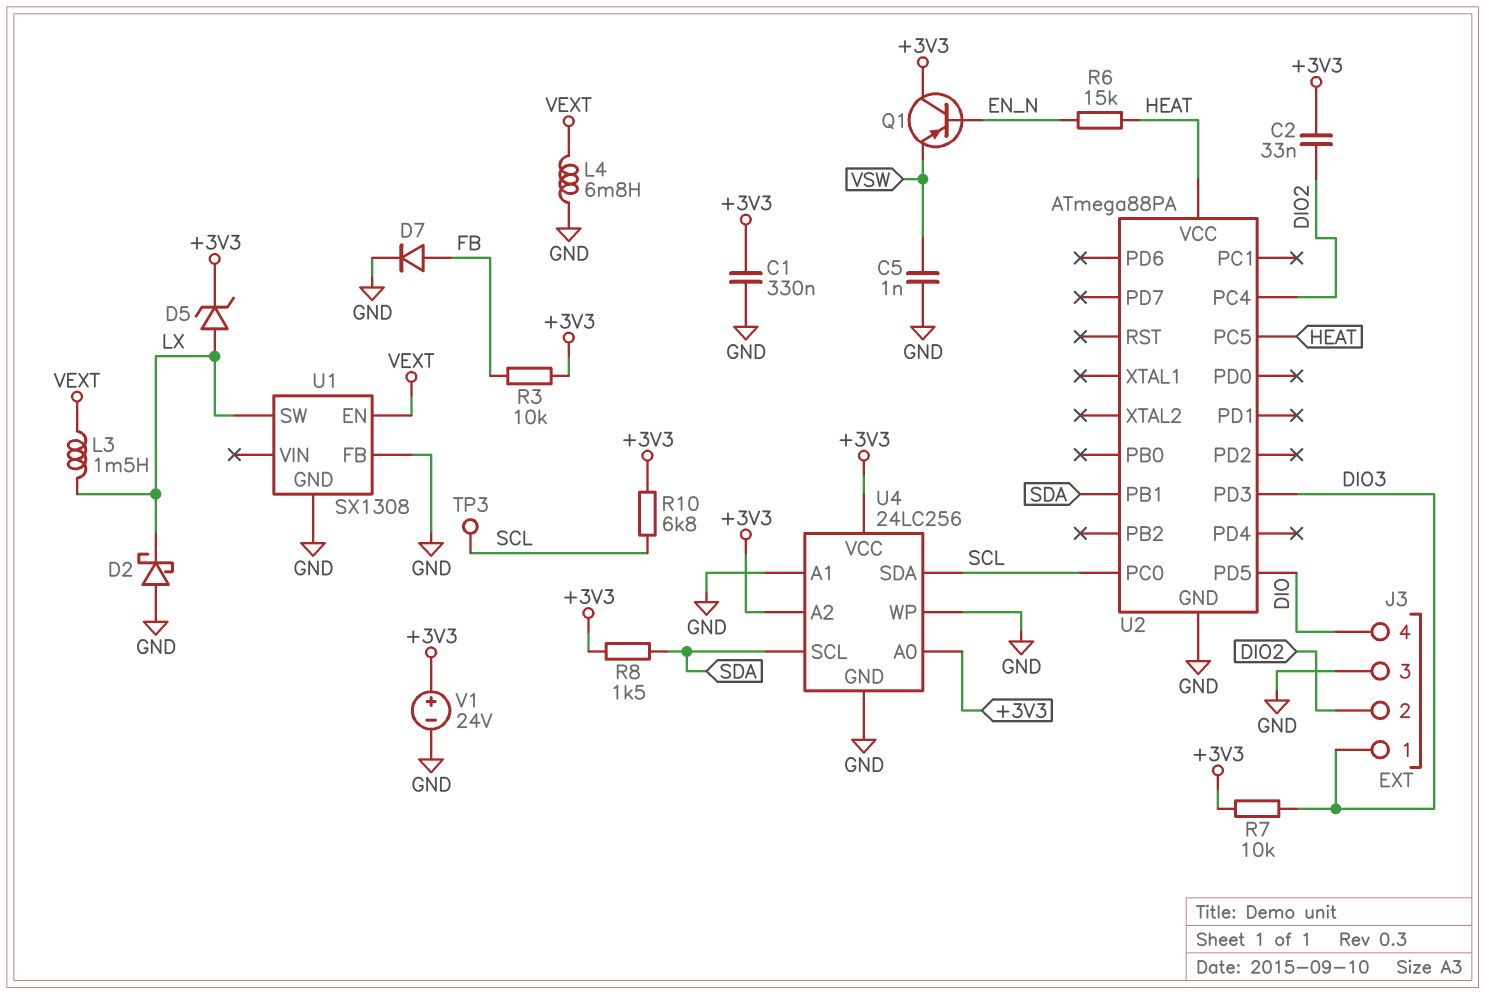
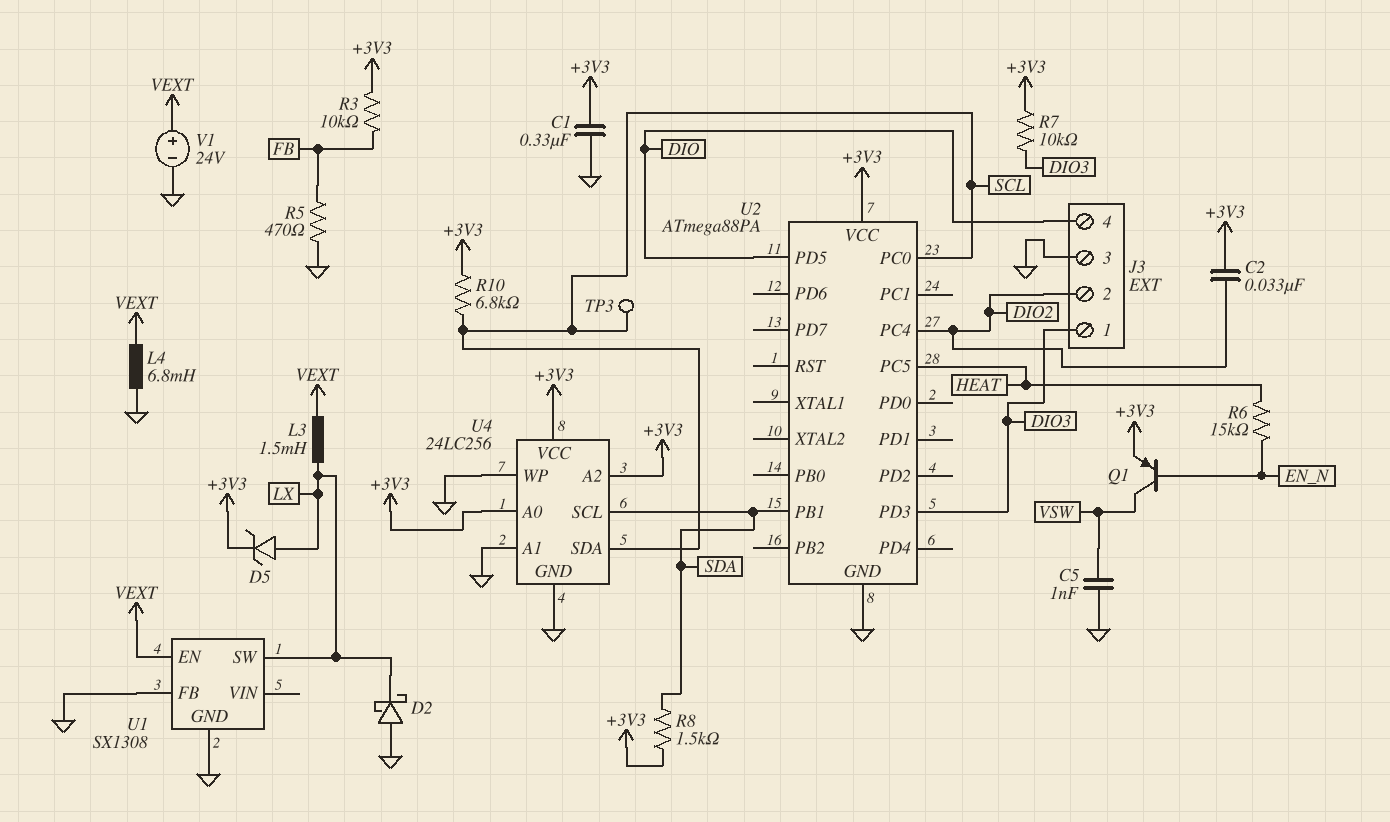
D7: diode (A FB, K GND) -> none
Q1: PNP (B EN_N, C +3V3, E VSW) -> PNP (B EN_N, C VSW, E +3V3)
R5: none -> 470 (FB, GND)
U2 pin VCC: HEAT -> +3V3
V1: 24V (plus +3V3, minus GND) -> 24V (plus VEXT, minus GND)

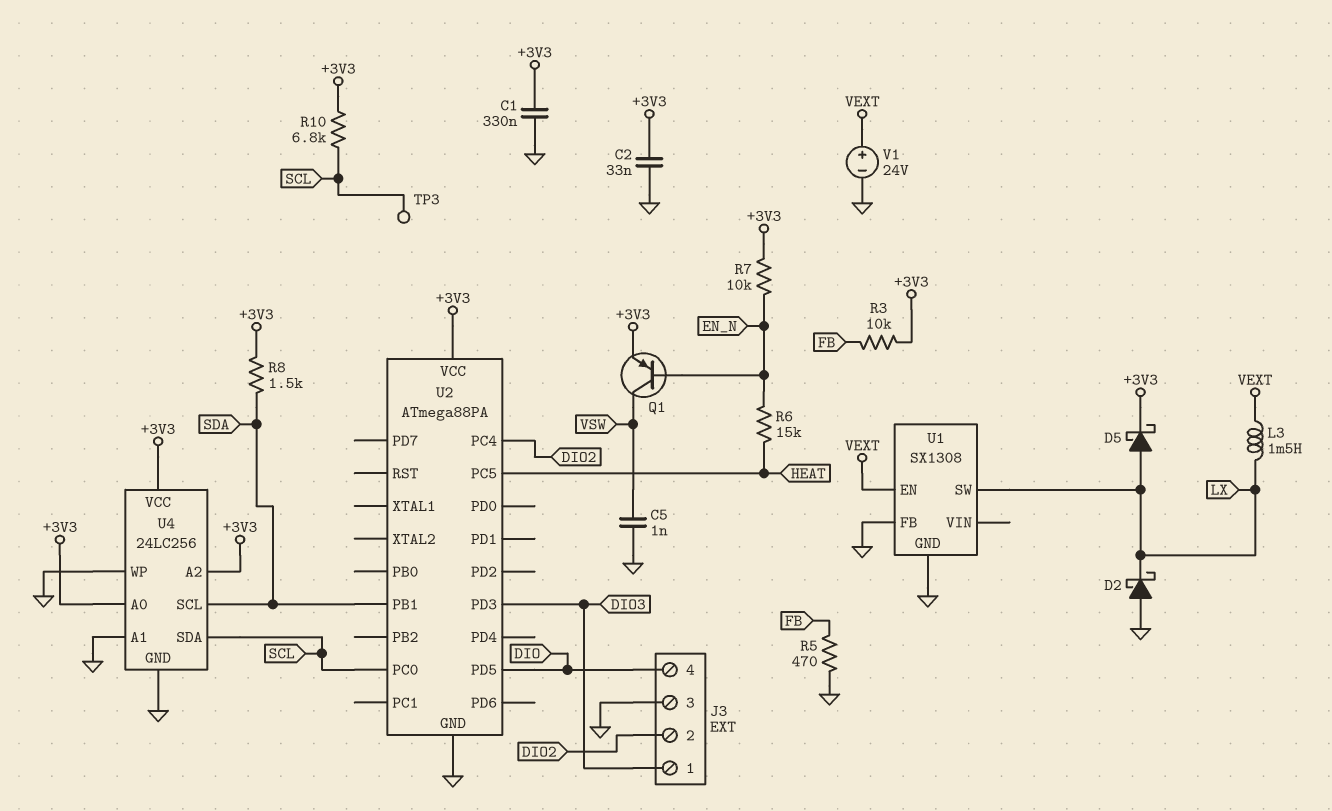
C2: 33nF (+3V3, DIO2) -> 33nF (+3V3, GND)
D5: zener (A LX, K +3V3) -> schottky (A LX, K +3V3)
L4: 6.8mH (GND, VEXT) -> none
R7: 10k (+3V3, DIO3) -> 10k (+3V3, EN_N)

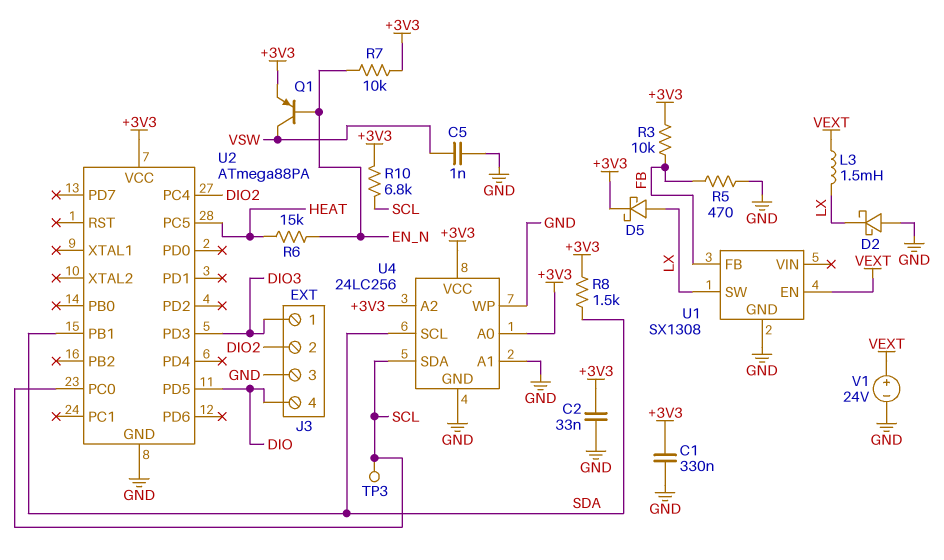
U1 pin FB: GND -> FB

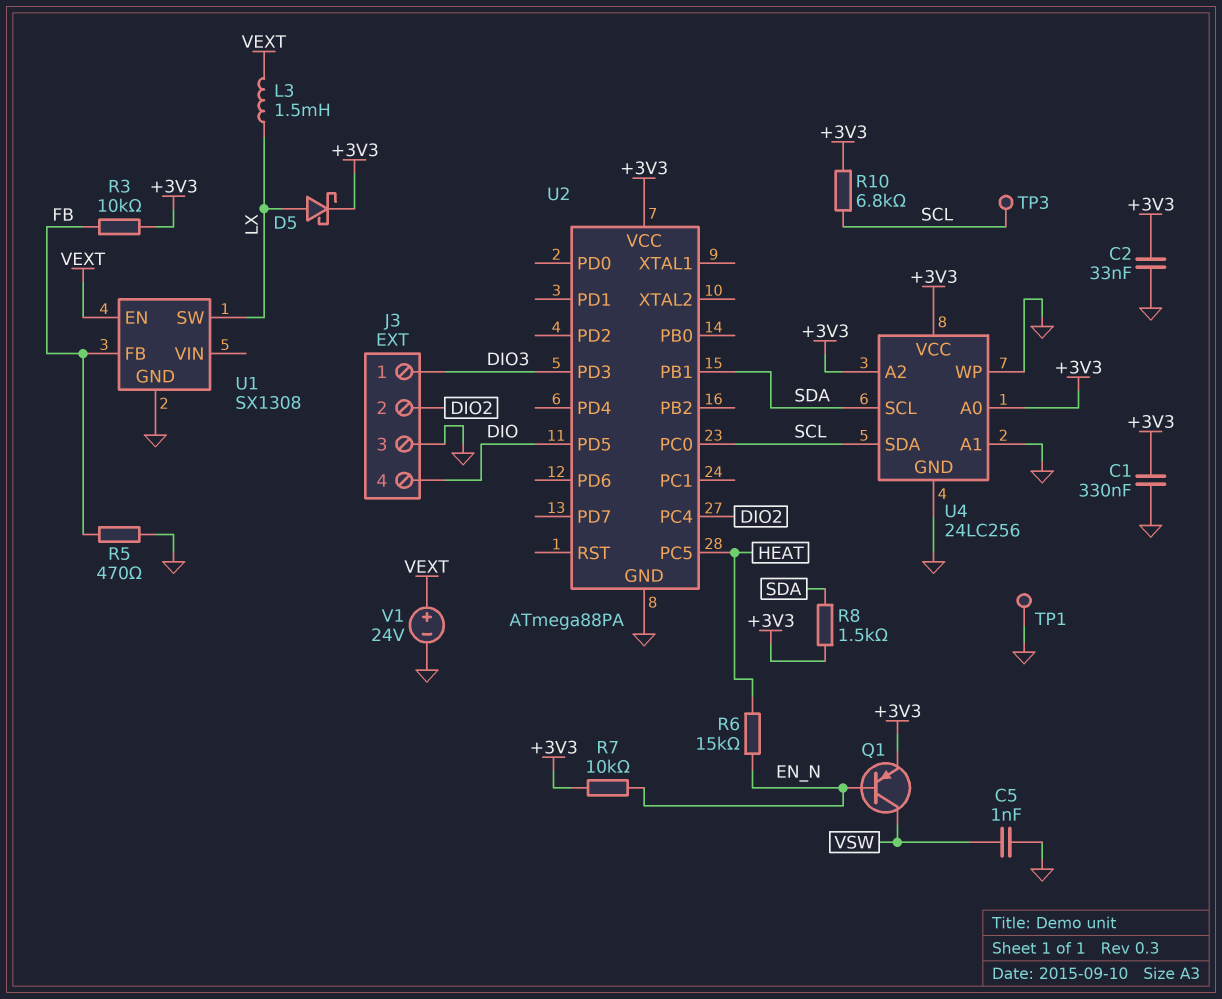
D2: schottky (A GND, K LX) -> none
TP1: none -> test point (GND)

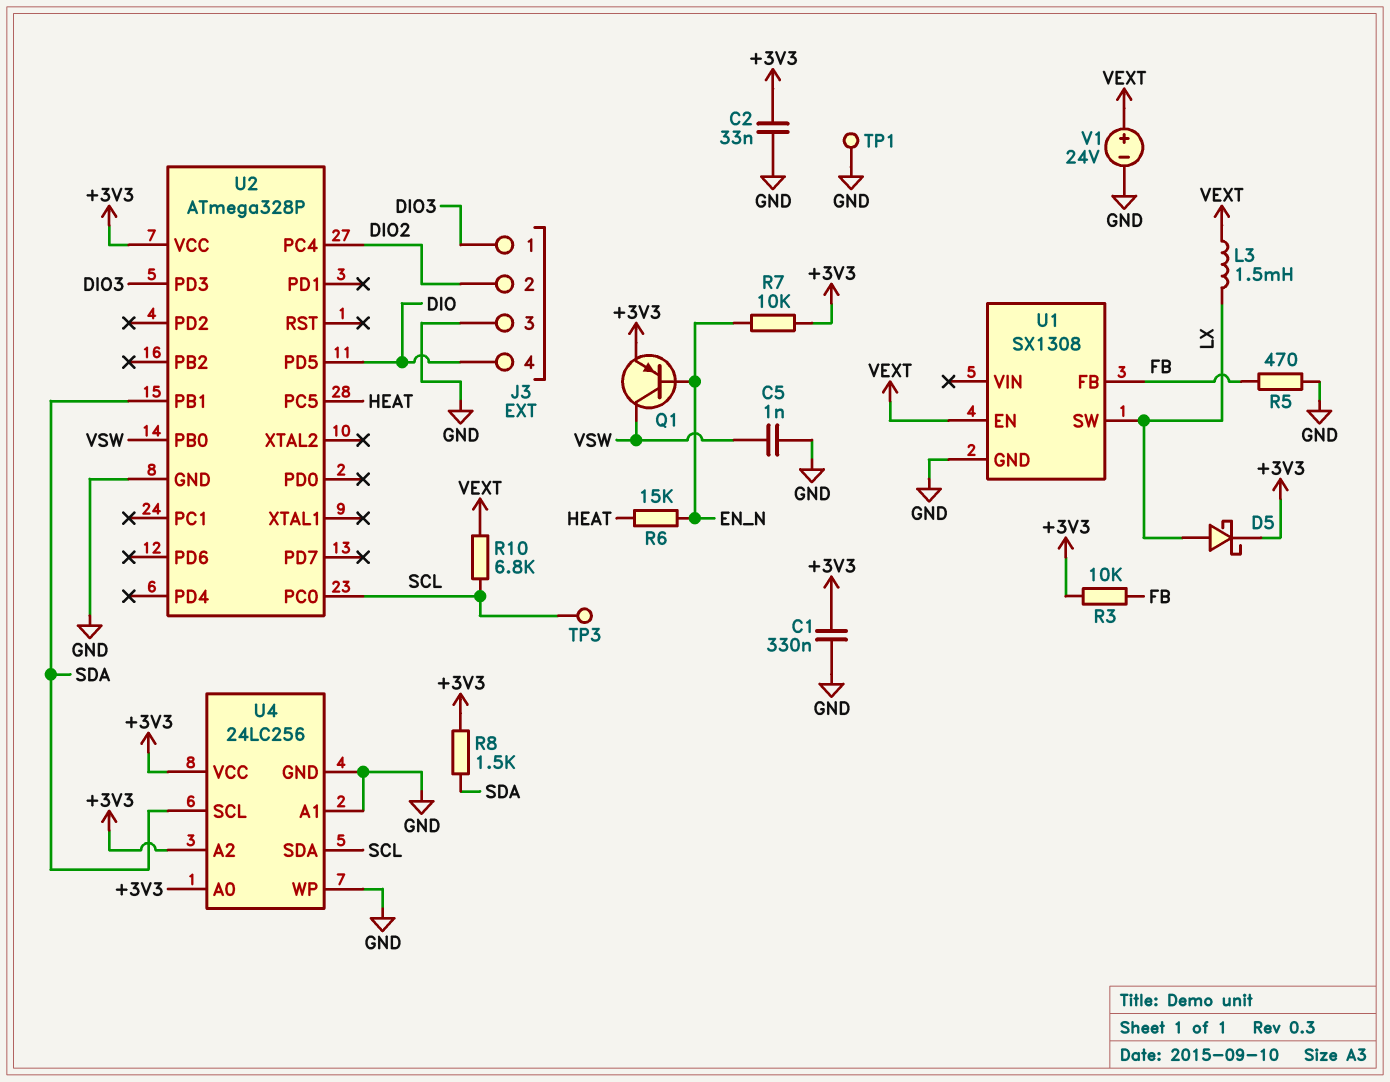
R10: 6.8k (+3V3, SCL) -> 6.8k (SCL, VEXT)
U2: ATmega88PA -> ATmega328P
U2 pin PB0: none -> VSW

